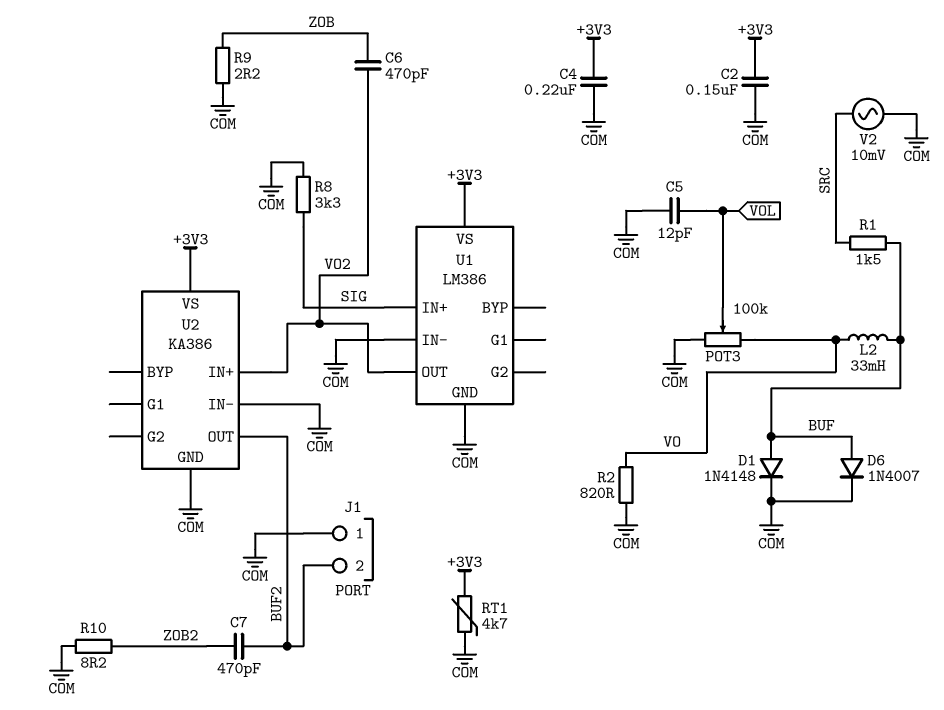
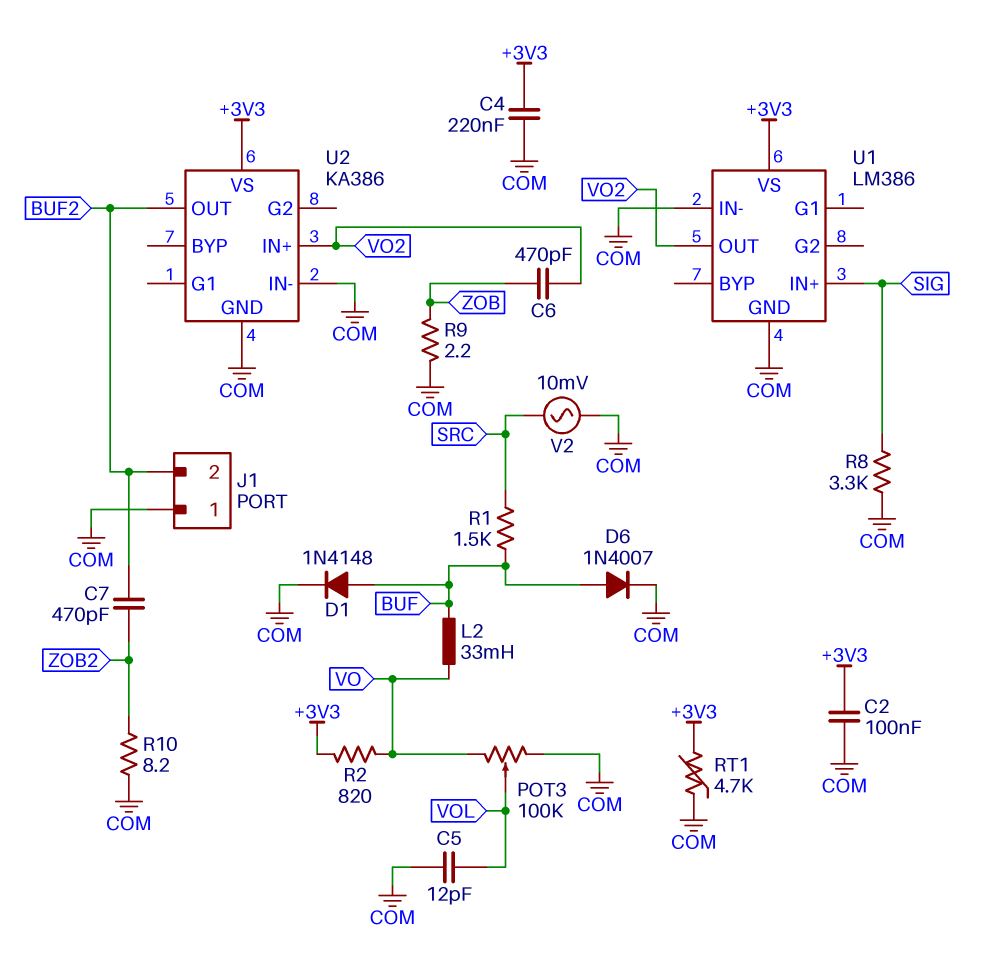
C2: 150nF (+3V3, COM) -> 100nF (+3V3, COM)
R2: 820 (COM, VO) -> 820 (+3V3, VO)

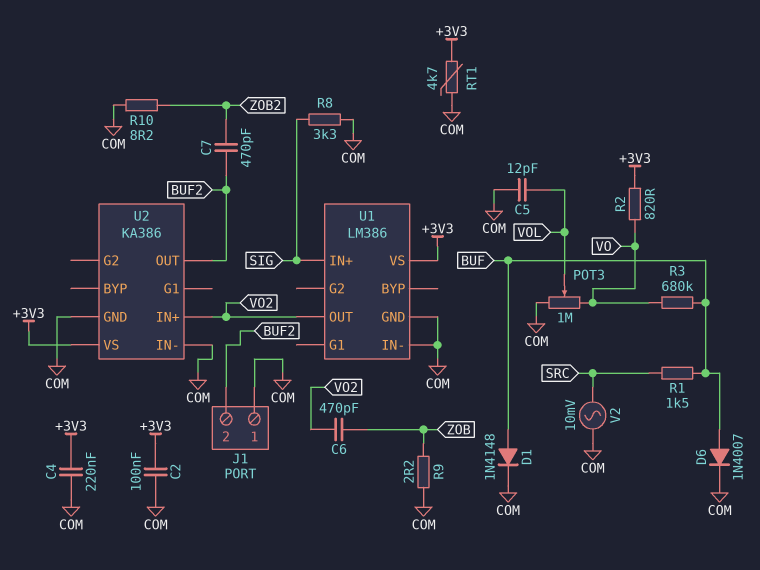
L2: 33mH (BUF, VO) -> none
POT3: 100k (COM, VO, wiper VOL) -> 1M (COM, VO, wiper VOL)
R3: none -> 680k (BUF, VO)

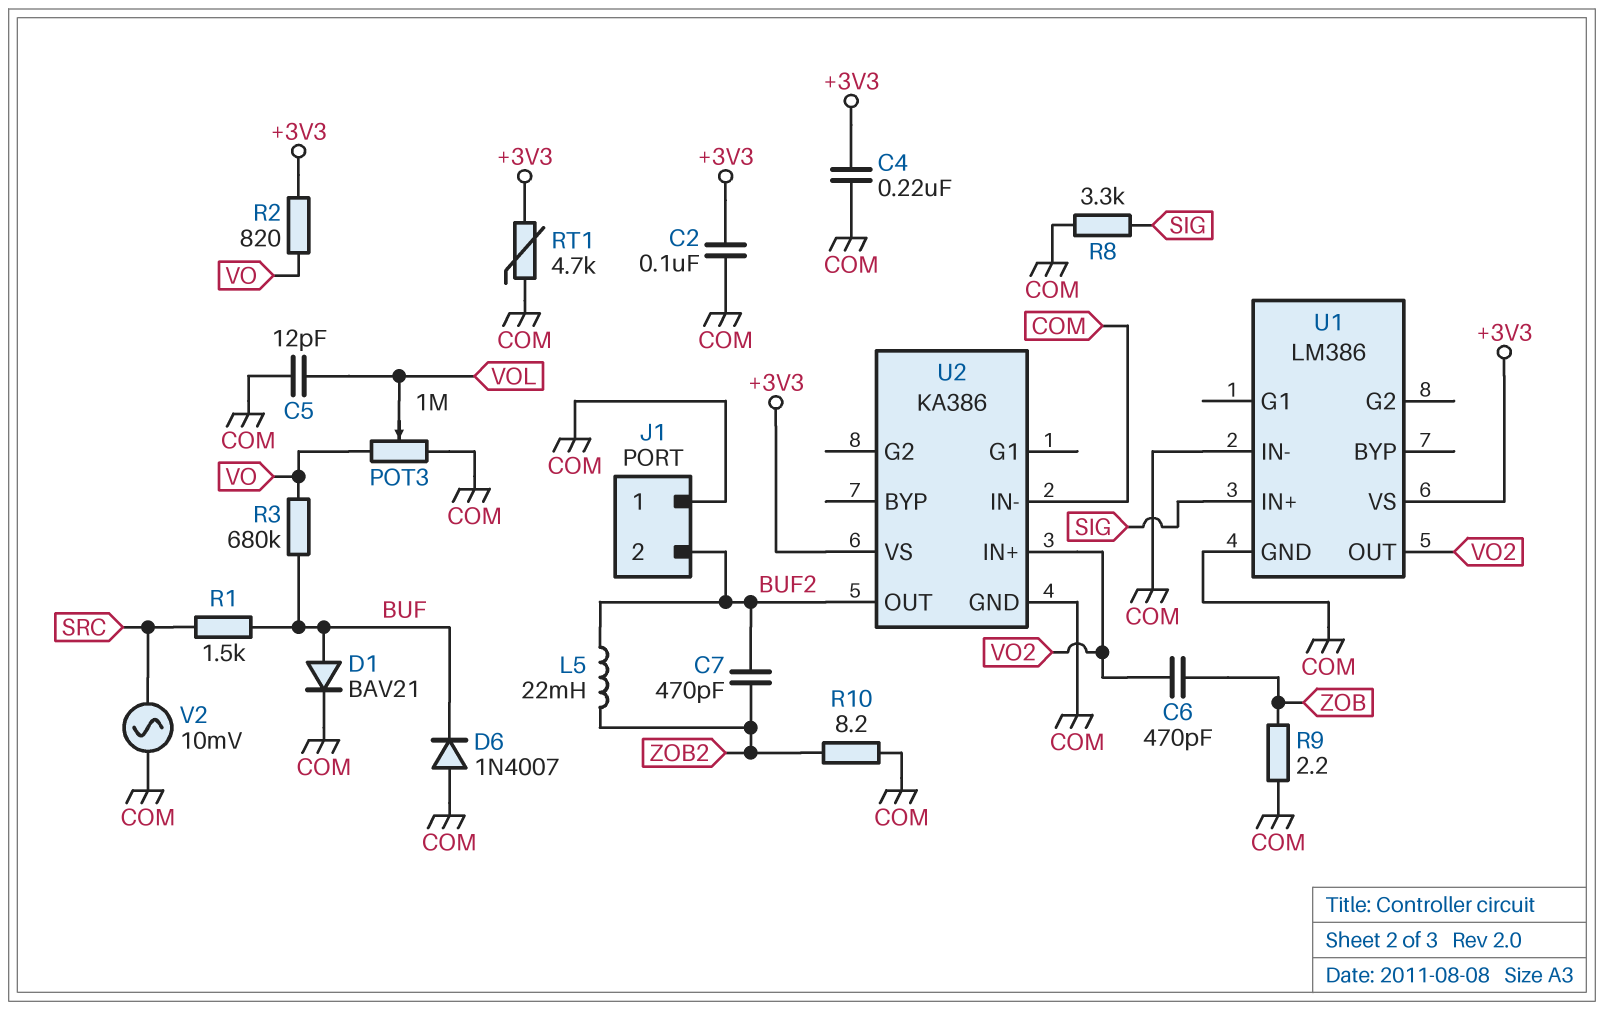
D1: diode 1N4148 (A BUF, K COM) -> diode BAV21 (A BUF, K COM)
D6: diode 1N4007 (A BUF, K COM) -> diode 1N4007 (A COM, K BUF)
L5: none -> 22mH (BUF2, ZOB2)

